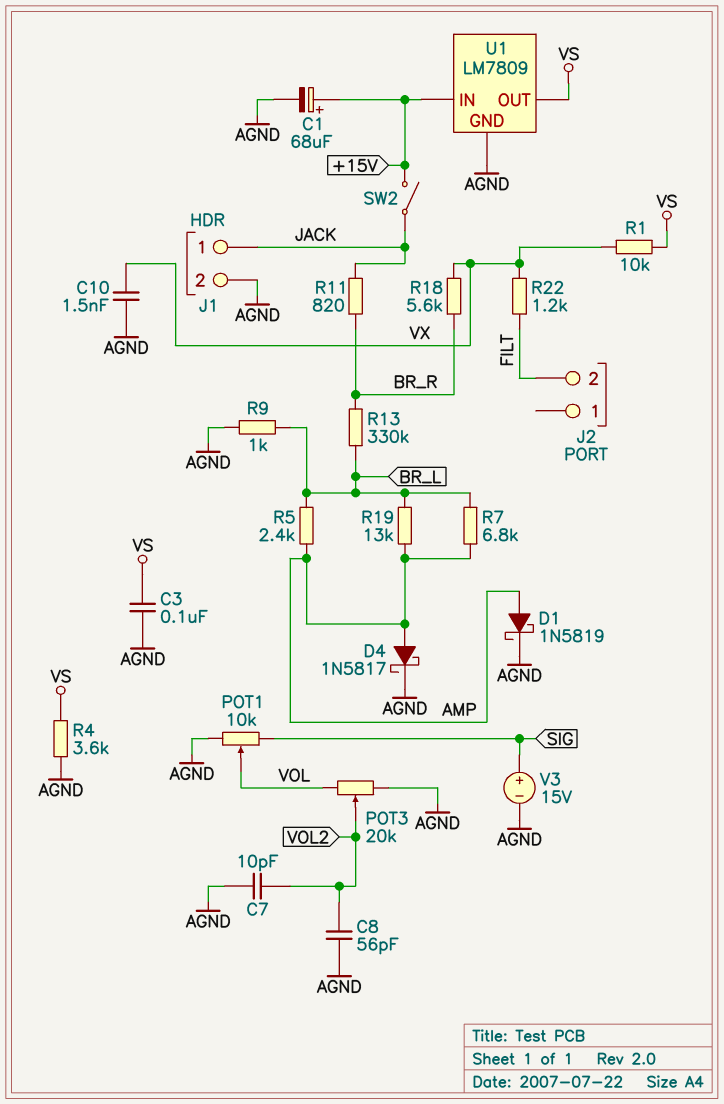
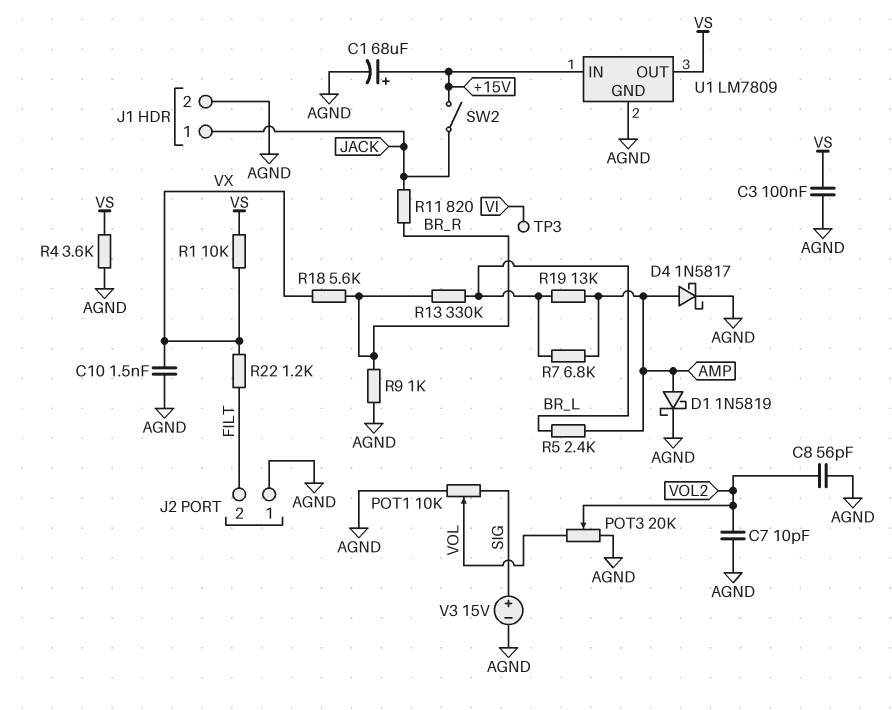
J2 pin 1: none -> AGND
R9: 1k (AGND, BR_L) -> 1k (AGND, BR_R)
TP3: none -> test point (VI)

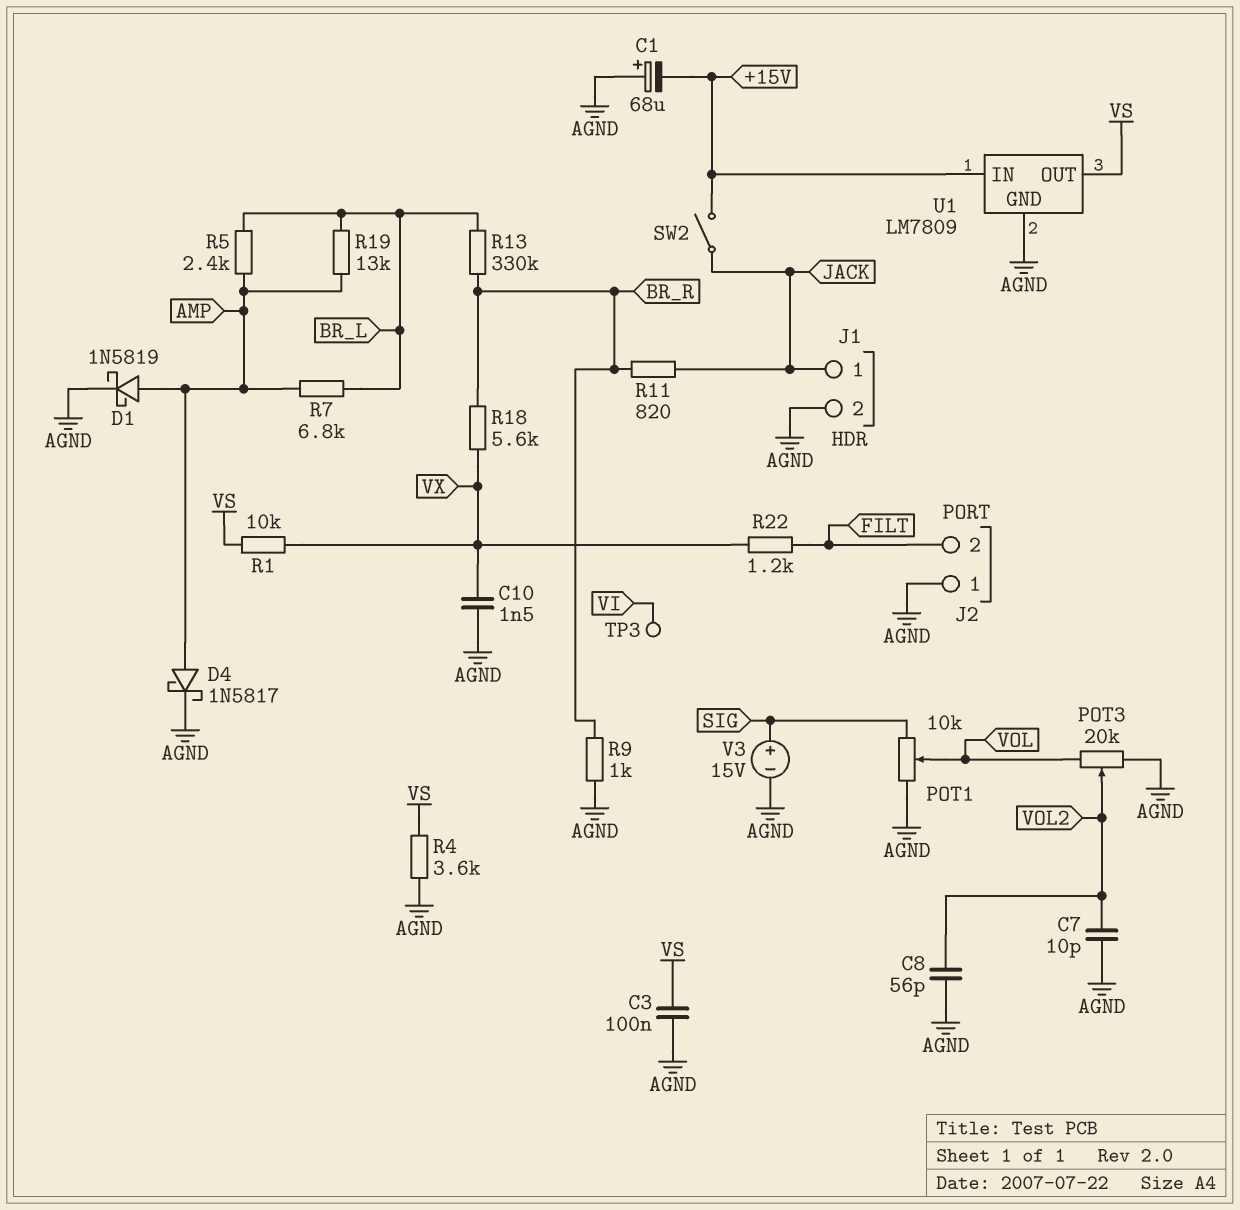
C1: 68uF (plus +15V, minus AGND) -> 68uF (plus AGND, minus +15V)

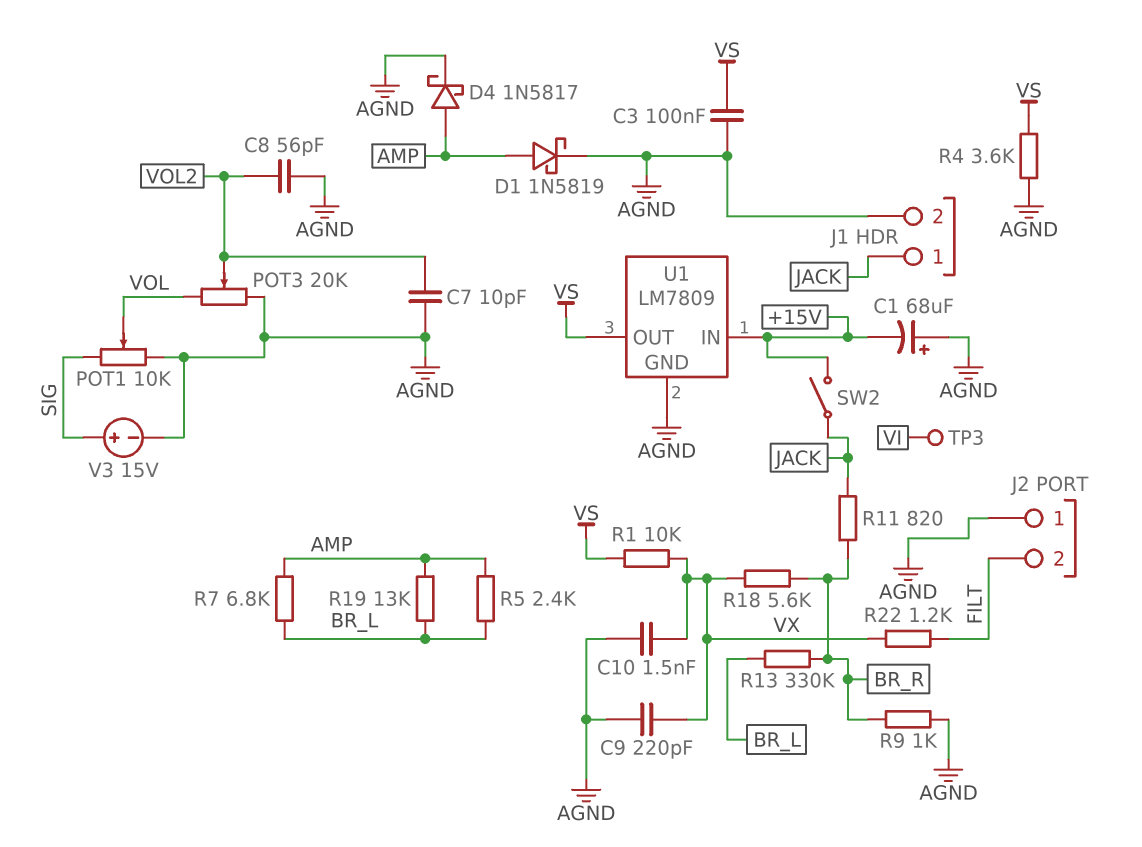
C9: none -> 220pF (AGND, VX)

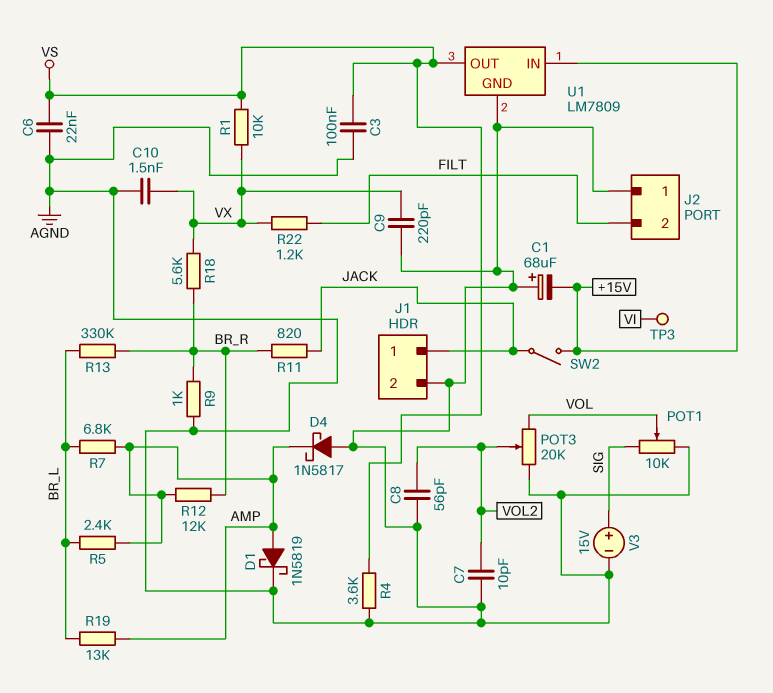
C6: none -> 22nF (AGND, VS)
D4: schottky 1N5817 (A AMP, K AGND) -> schottky 1N5817 (A AGND, K AMP)
R12: none -> 12k (AMP, BR_R)

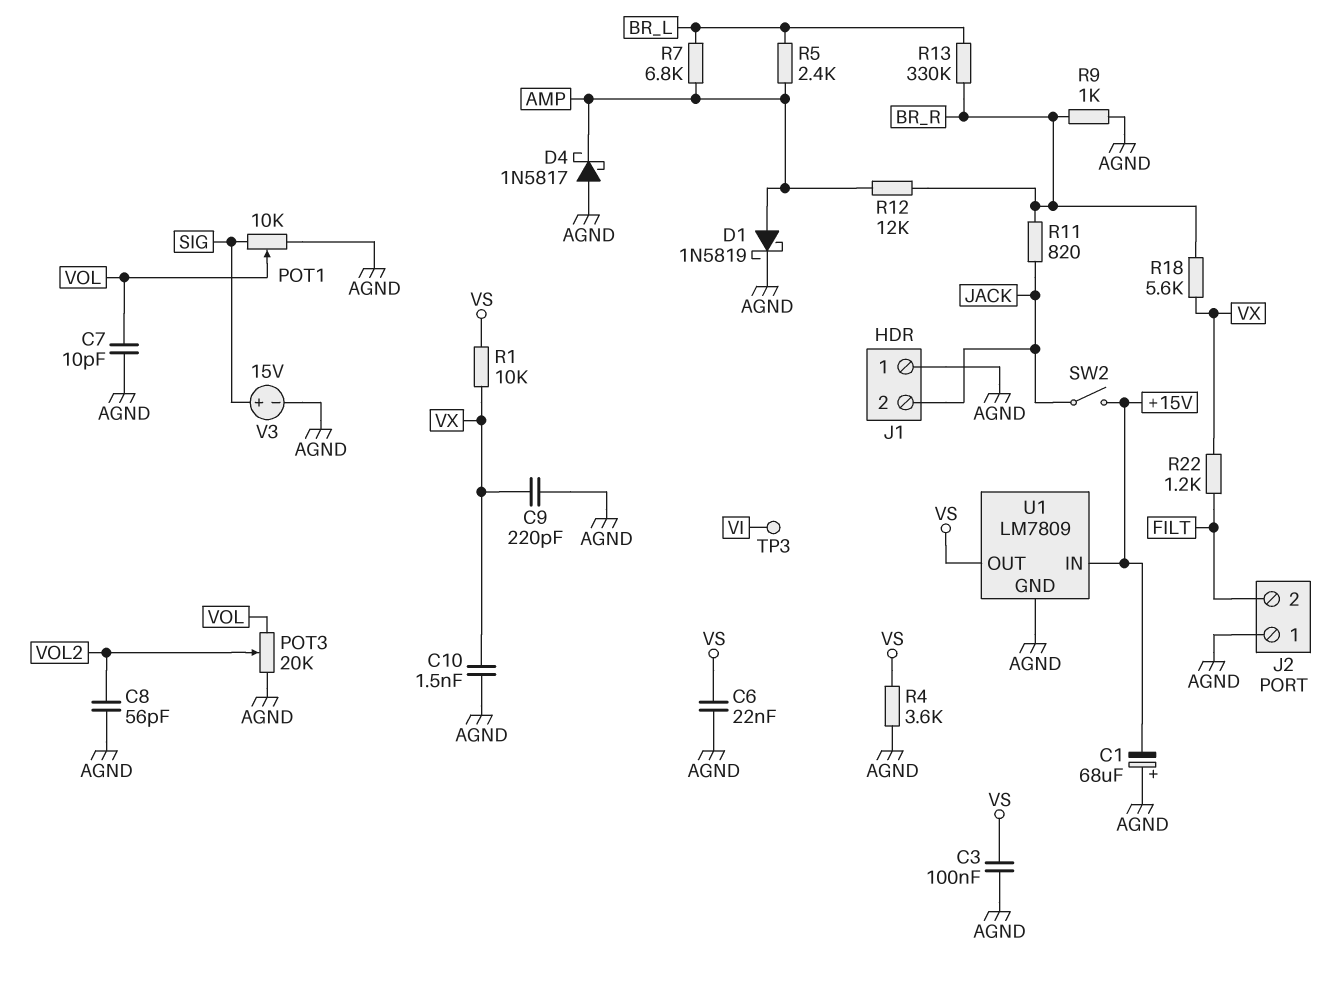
C7: 10pF (AGND, VOL2) -> 10pF (AGND, VOL)
J1 pin 1: JACK -> AGND
J1 pin 2: AGND -> JACK
R19: 13k (AMP, BR_L) -> none

